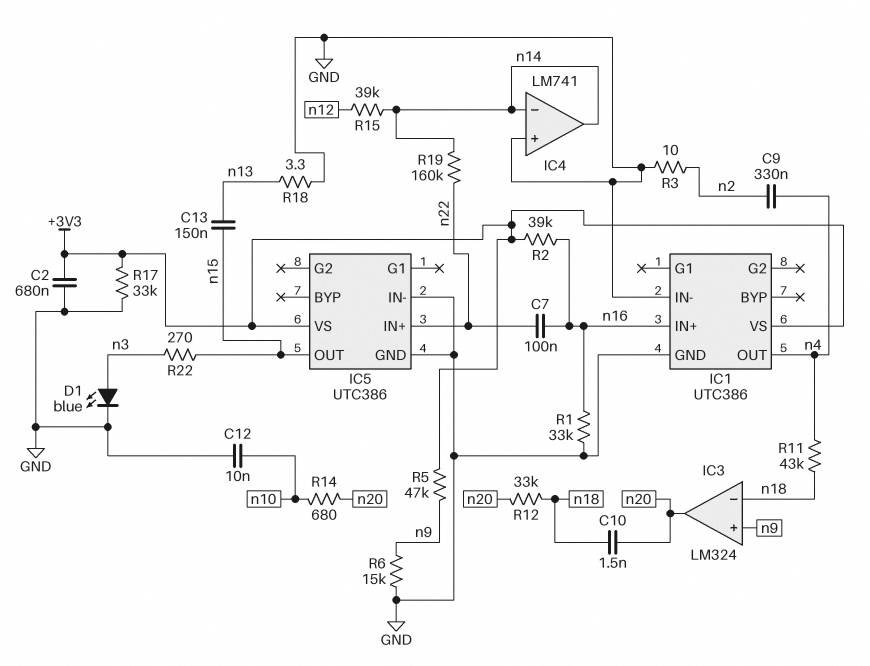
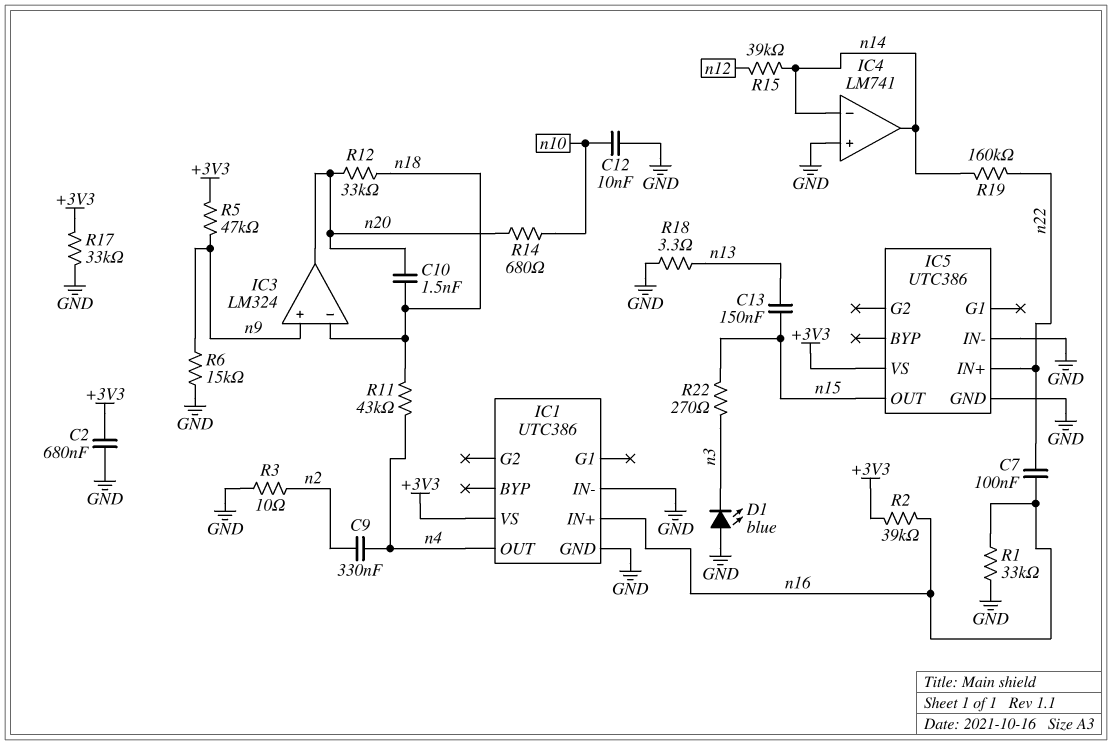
D1: LED blue (A n3, K GND) -> LED blue (A GND, K n3)

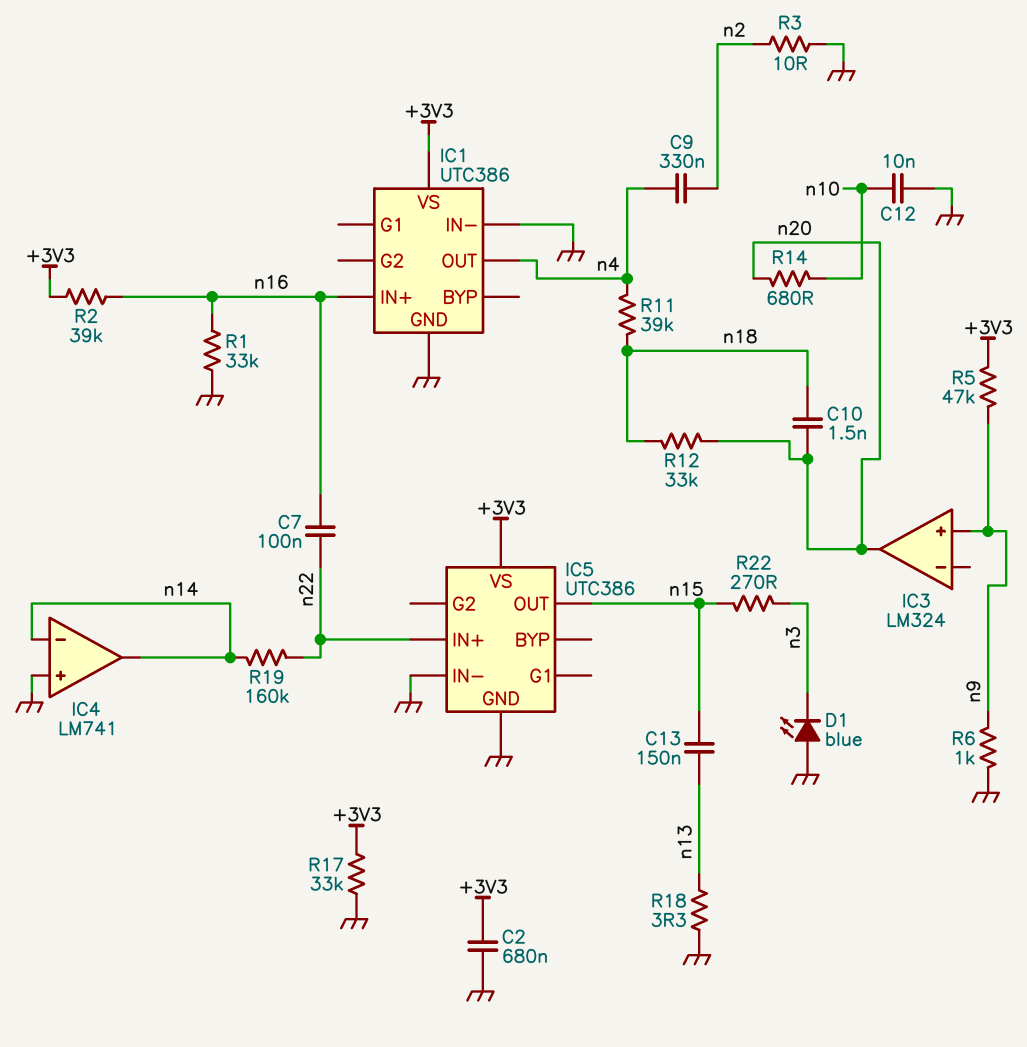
IC3 pin in-: n18 -> none
R6: 15k (GND, n9) -> 1k (GND, n9)
R11: 43k (n4, n18) -> 39k (n4, n18)
R15: 39k (n12, n14) -> none

